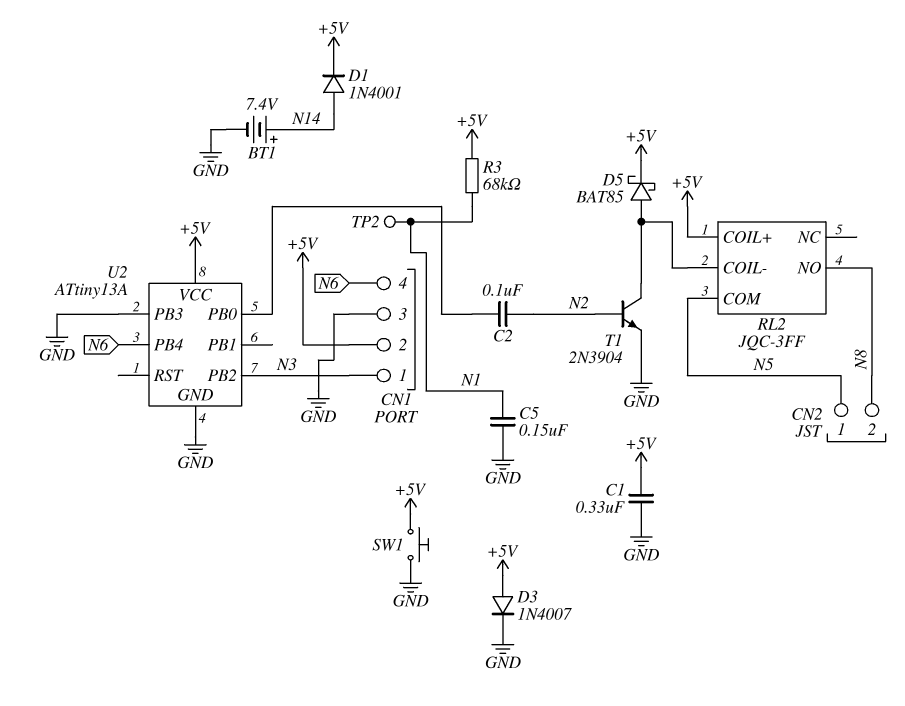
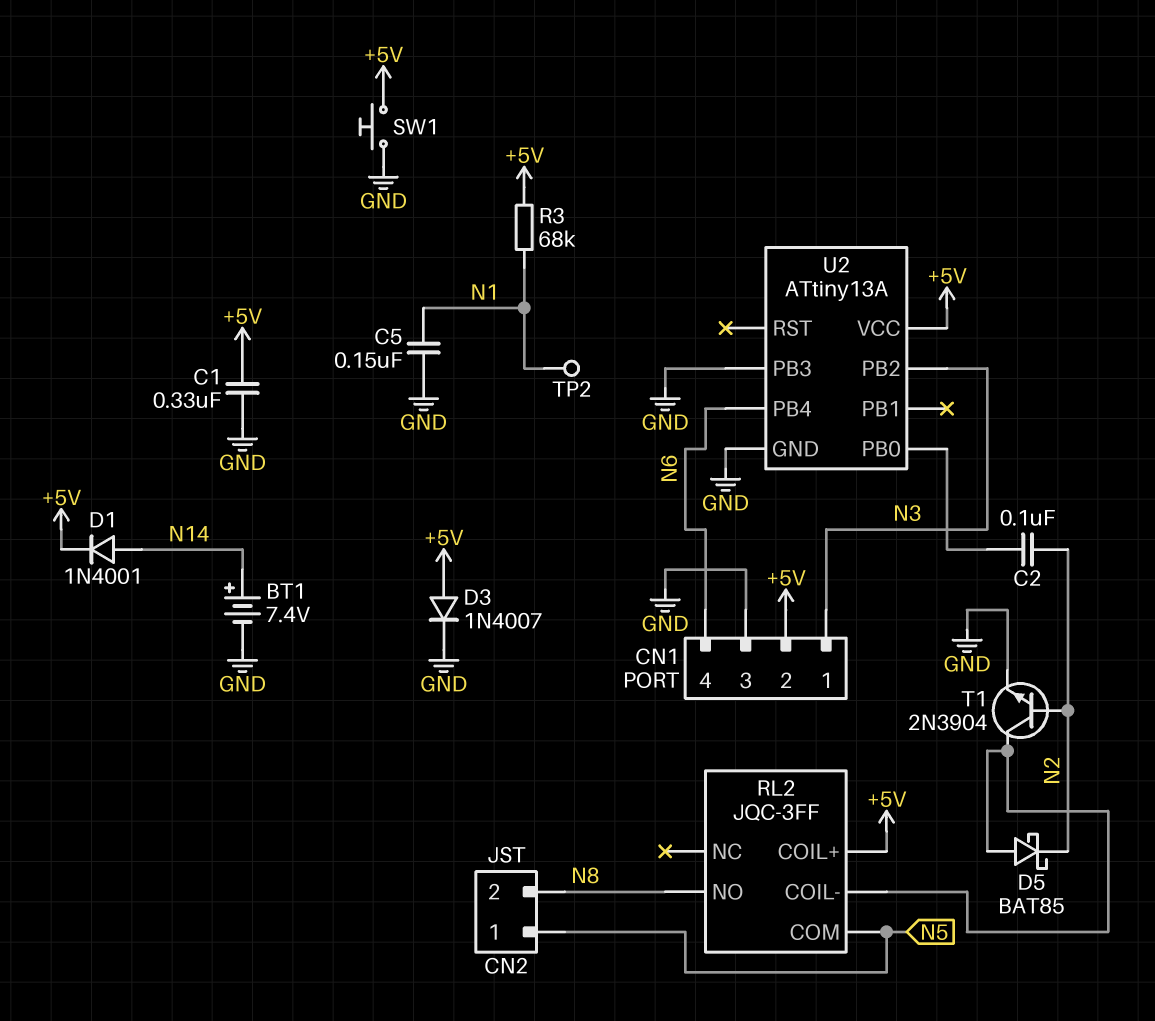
D5: schottky BAT85 (A RL2/COIL-, K +5V) -> schottky BAT85 (A RL2/COIL-, K N2)

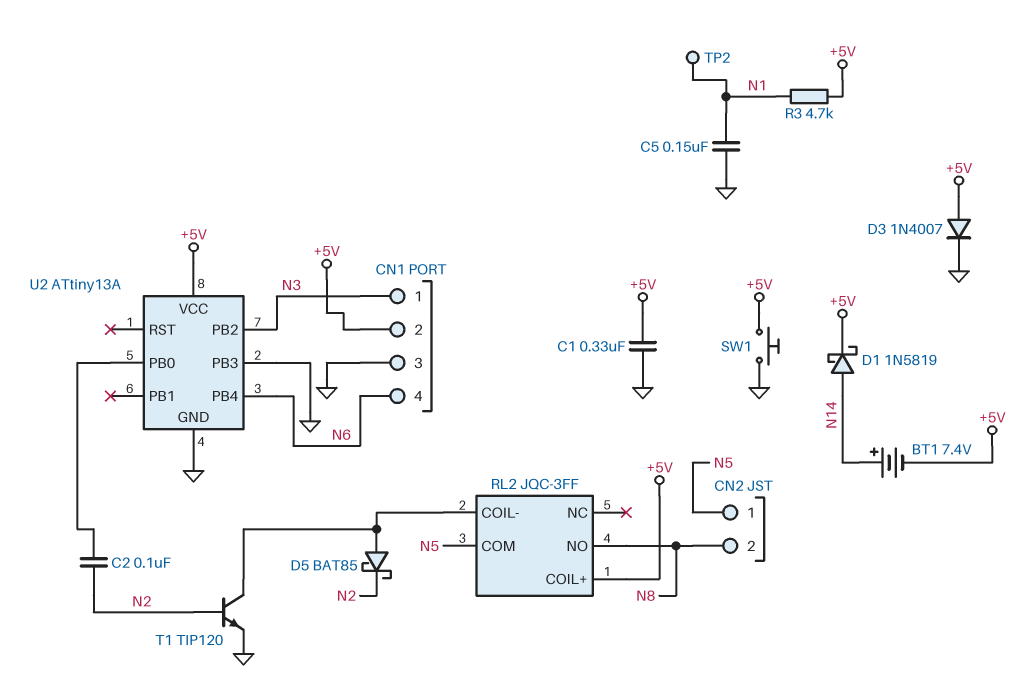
BT1: 7.4V (plus N14, minus GND) -> 7.4V (plus N14, minus +5V)
D1: diode 1N4001 (A N14, K +5V) -> schottky 1N5819 (A N14, K +5V)
R3: 68k (+5V, N1) -> 4.7k (+5V, N1)
T1: NPN 2N3904 (B N2, C RL2/COIL-, E GND) -> NPN TIP120 (B N2, C RL2/COIL-, E GND)

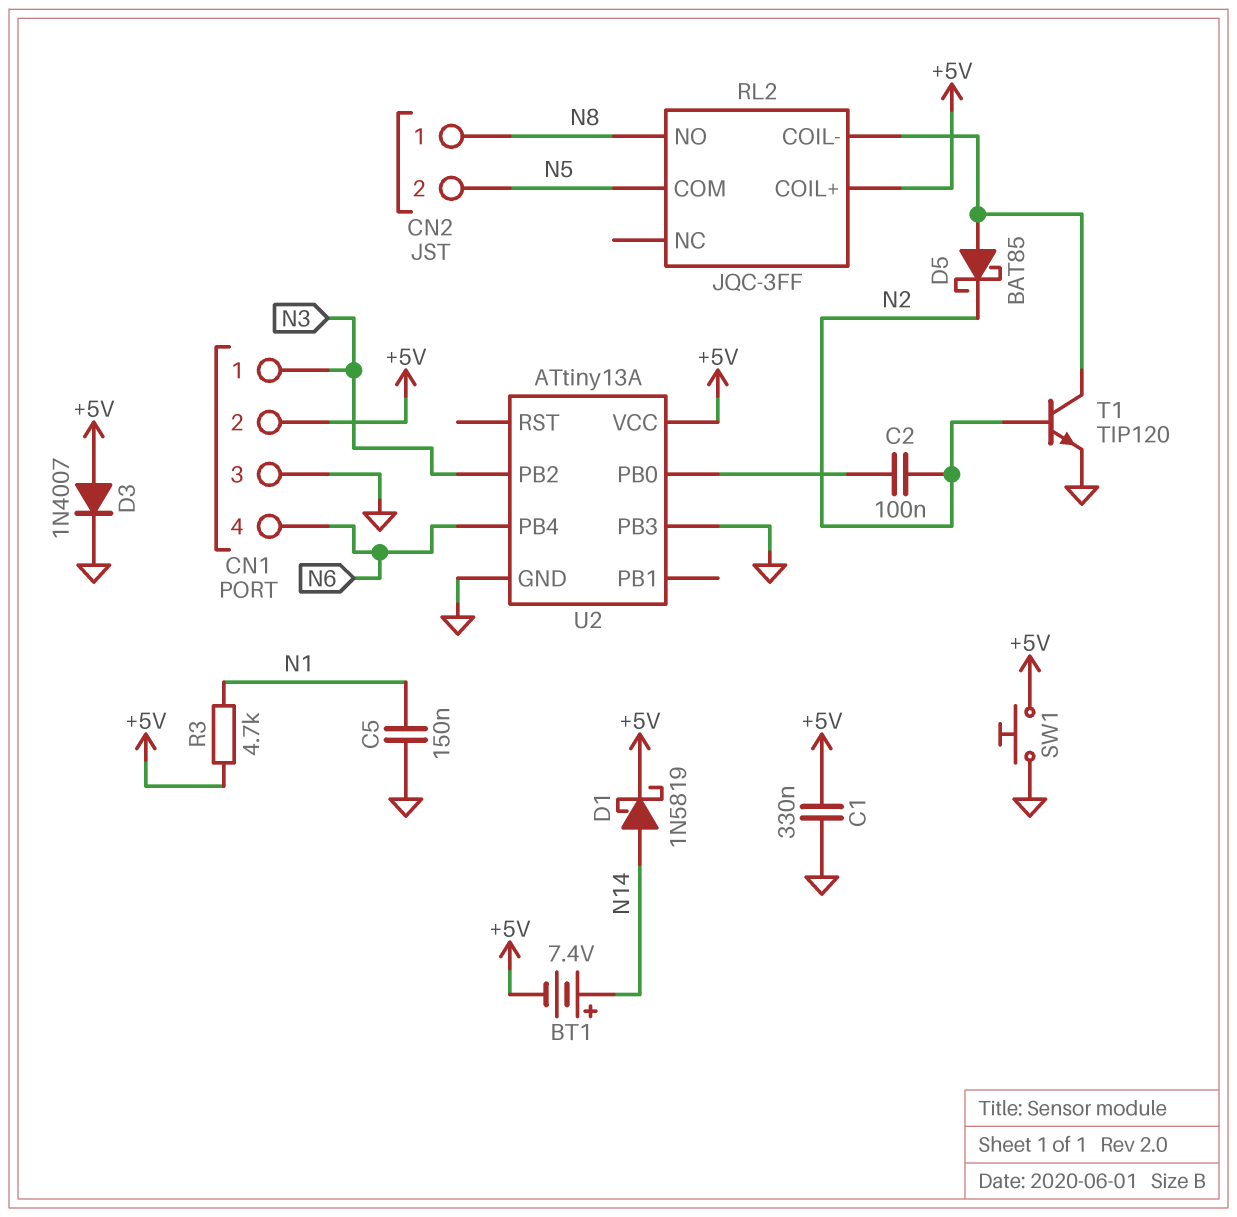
CN2 pin 1: N5 -> N8
CN2 pin 2: N8 -> N5
TP2: test point (N1) -> none

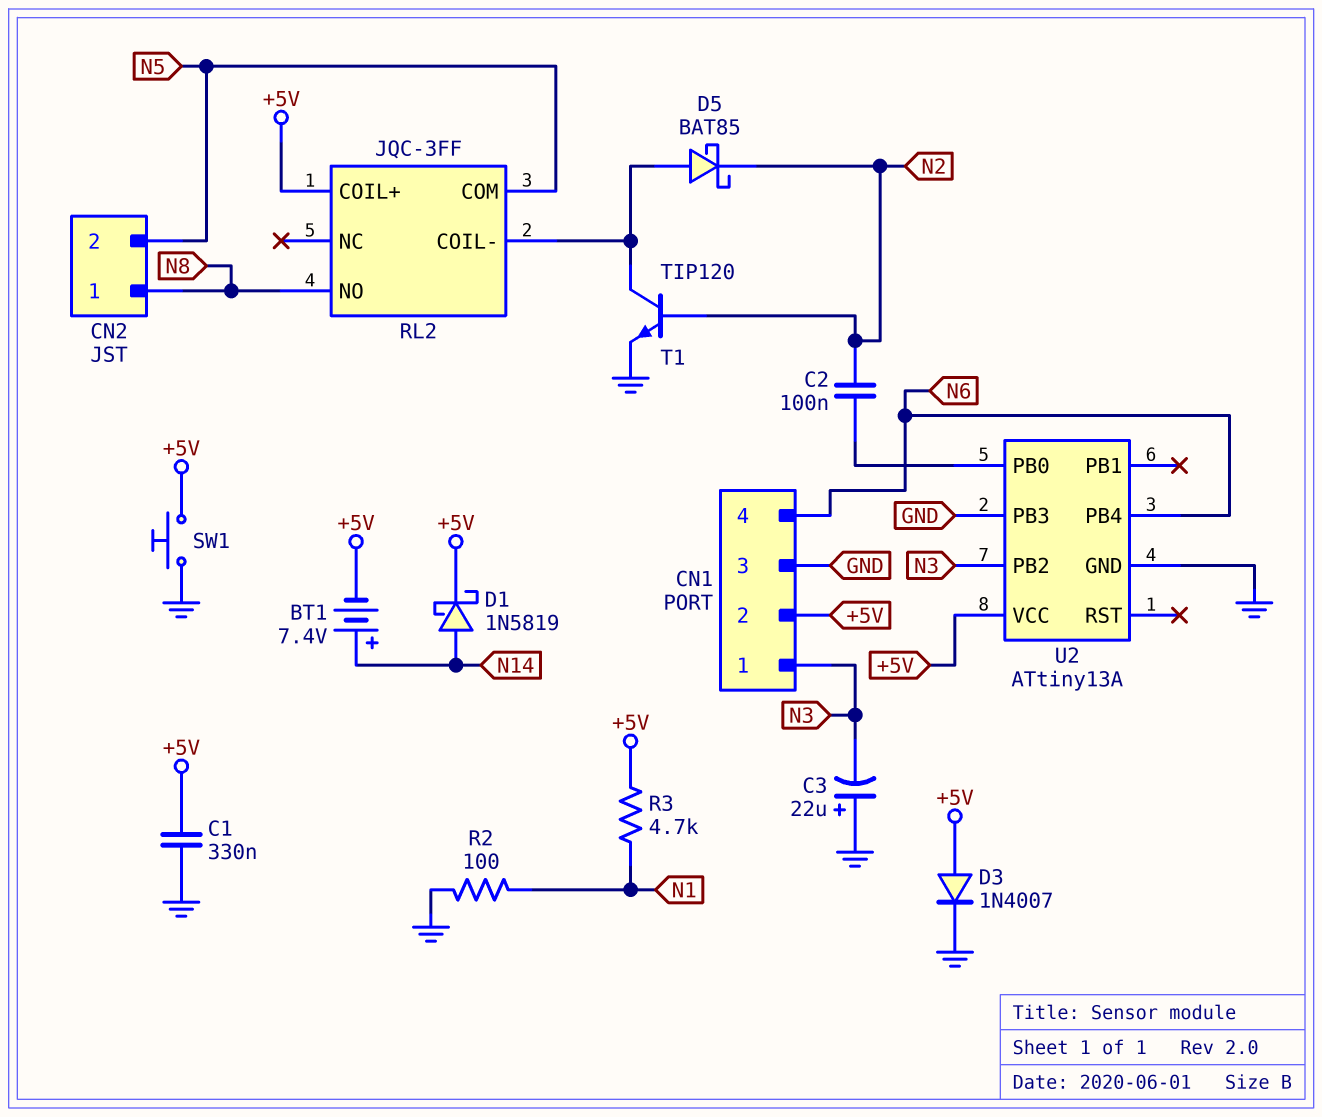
C3: none -> 22uF (plus GND, minus N3)
C5: 150nF (GND, N1) -> none
R2: none -> 100 (GND, N1)

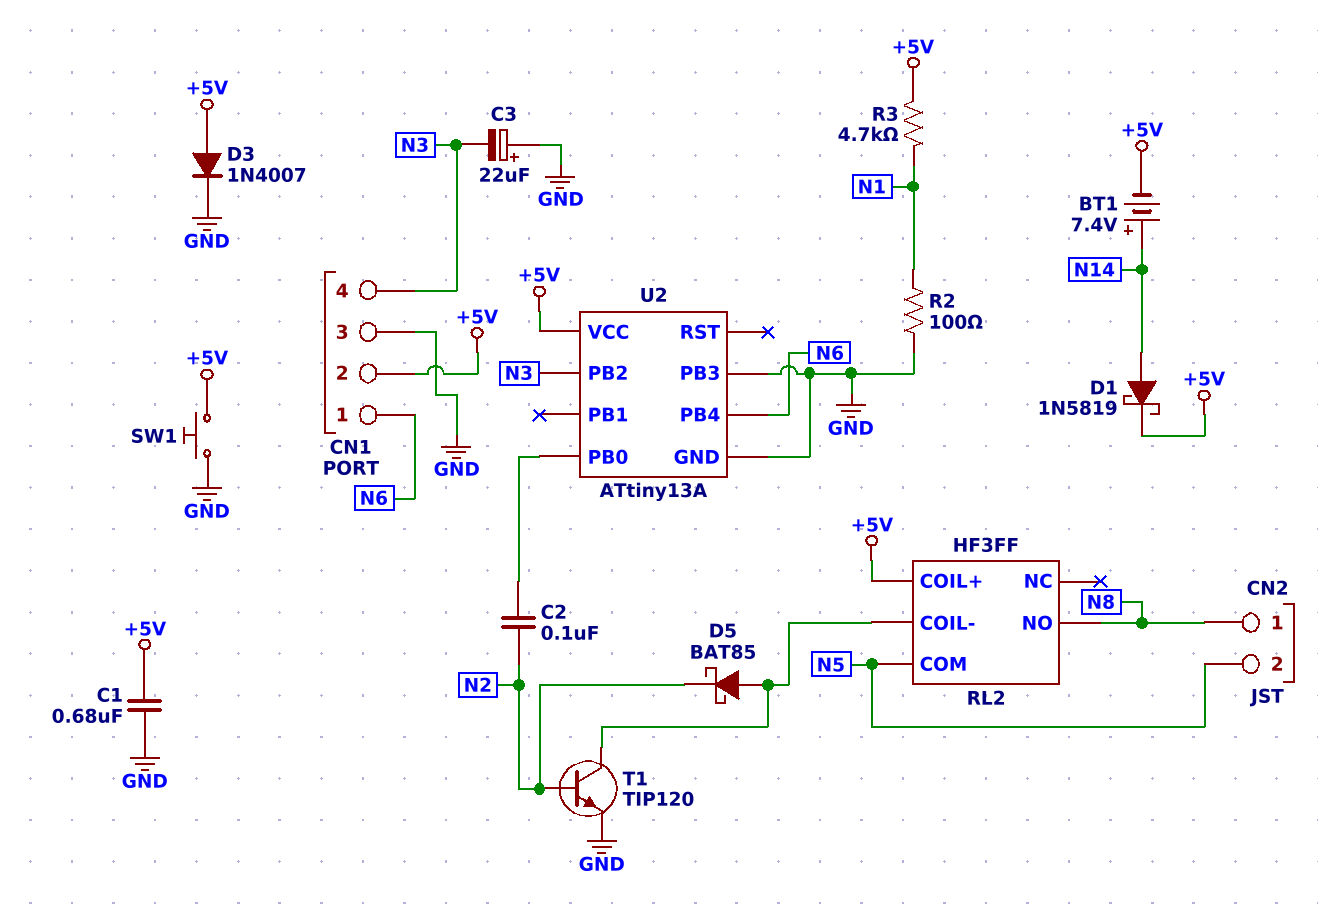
C1: 330nF (+5V, GND) -> 680nF (+5V, GND)
CN1 pin 1: N3 -> N6
CN1 pin 4: N6 -> N3
RL2: JQC-3FF -> HF3FF

